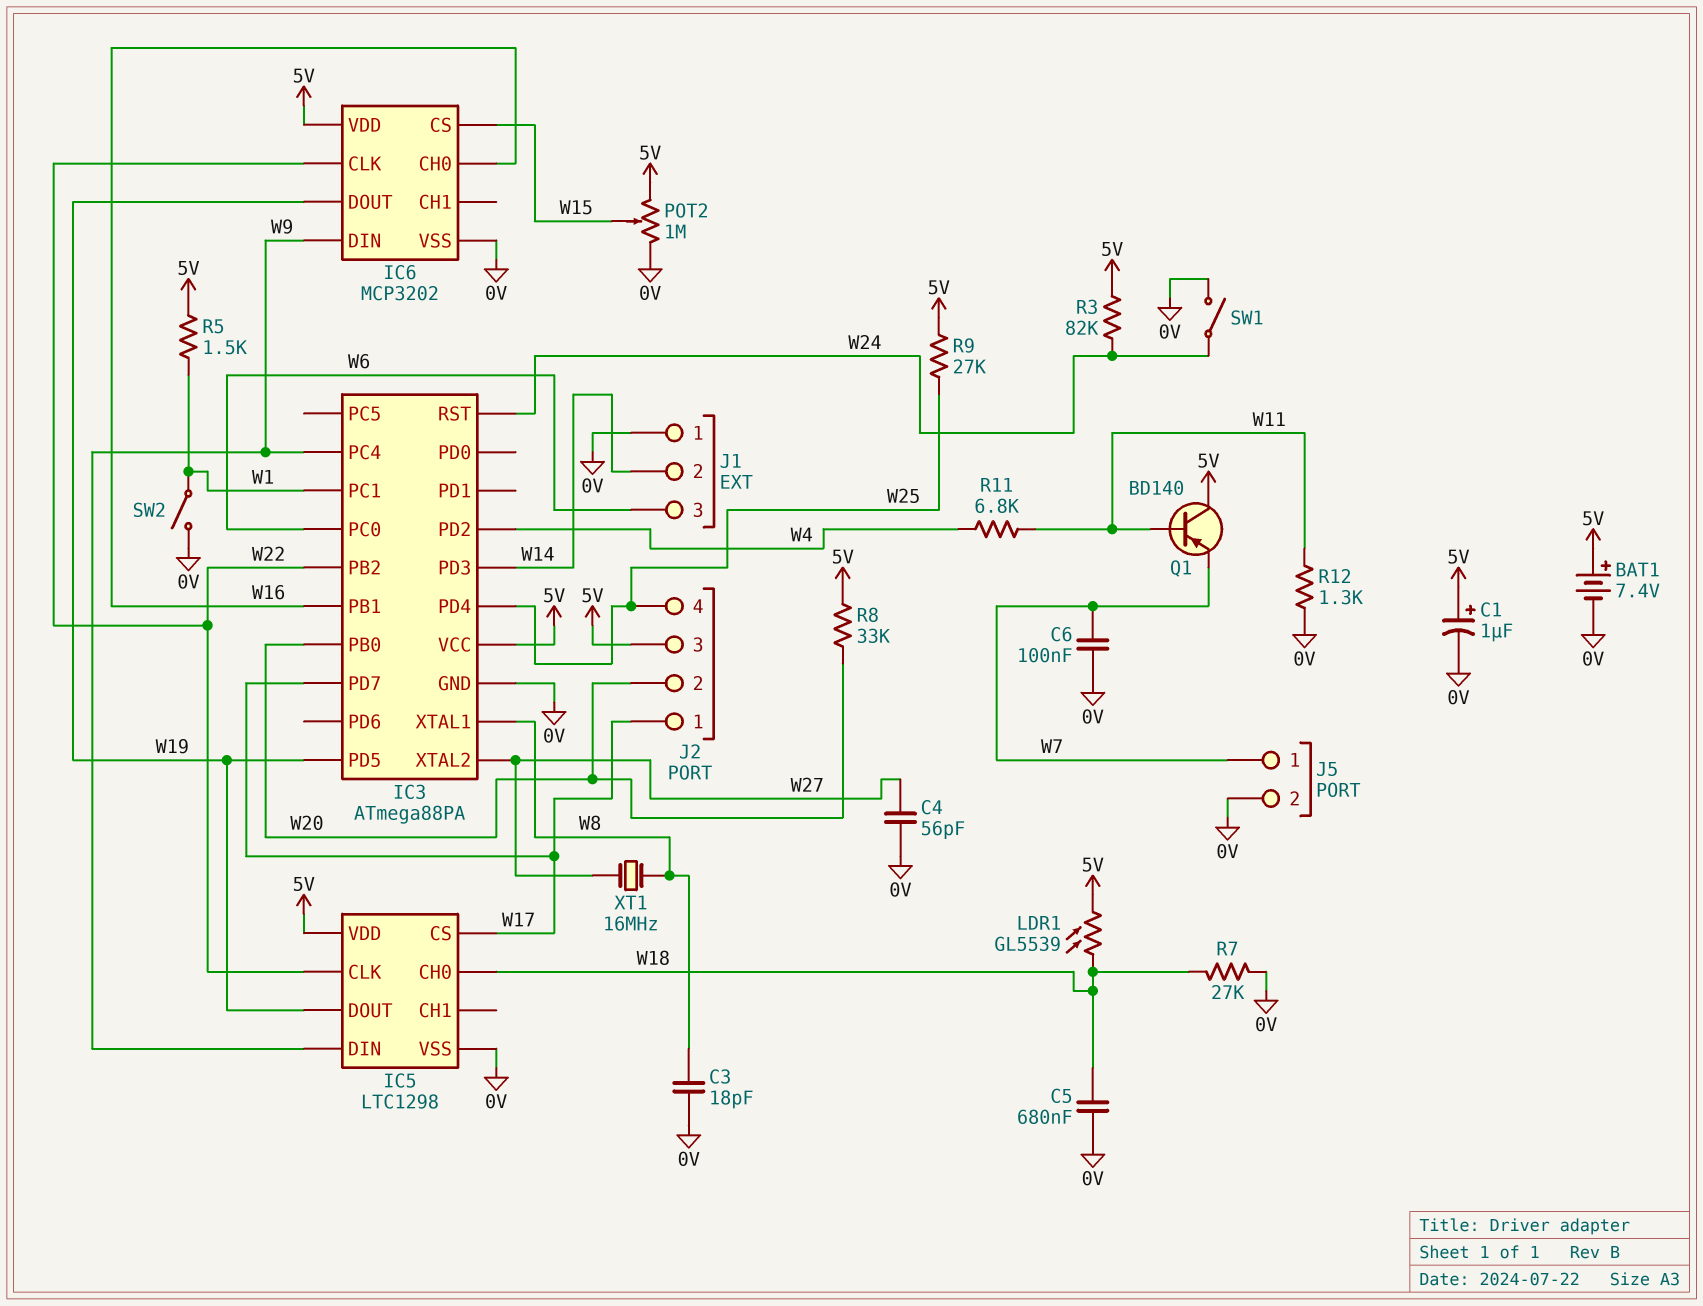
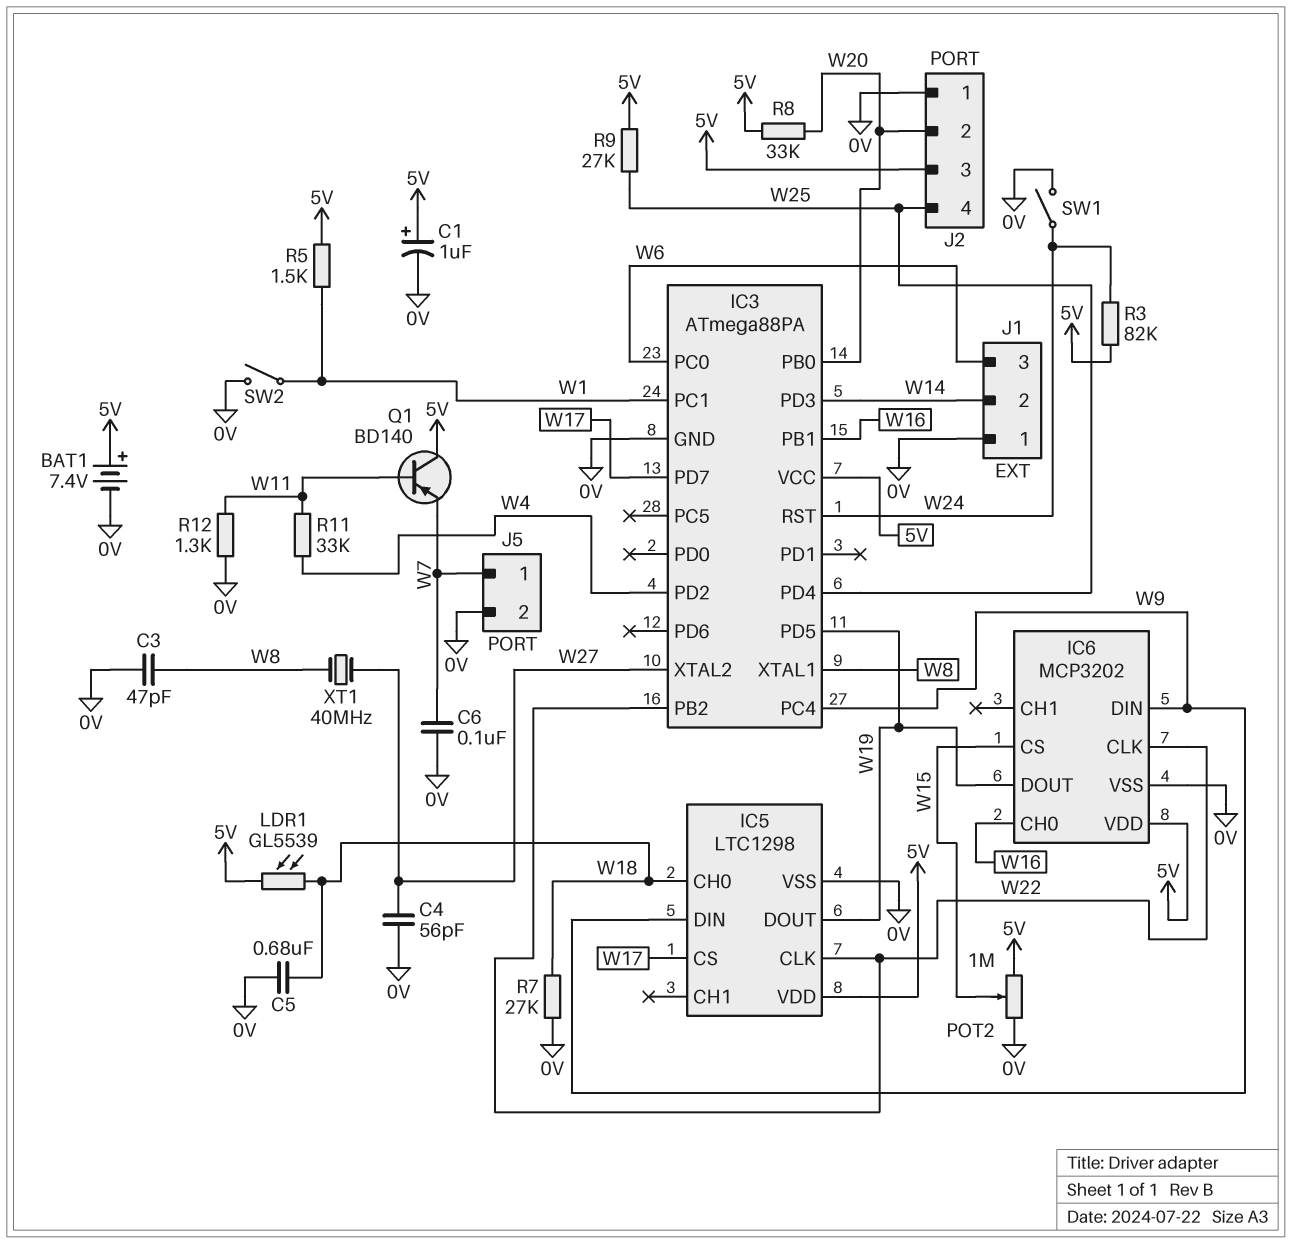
C3: 18pF (0V, W8) -> 47pF (0V, W8)
J2 pin 1: W17 -> 0V
R11: 6.8k (W4, W11) -> 33k (W4, W11)
XT1: 16MHz (W8, W27) -> 40MHz (W8, W27)

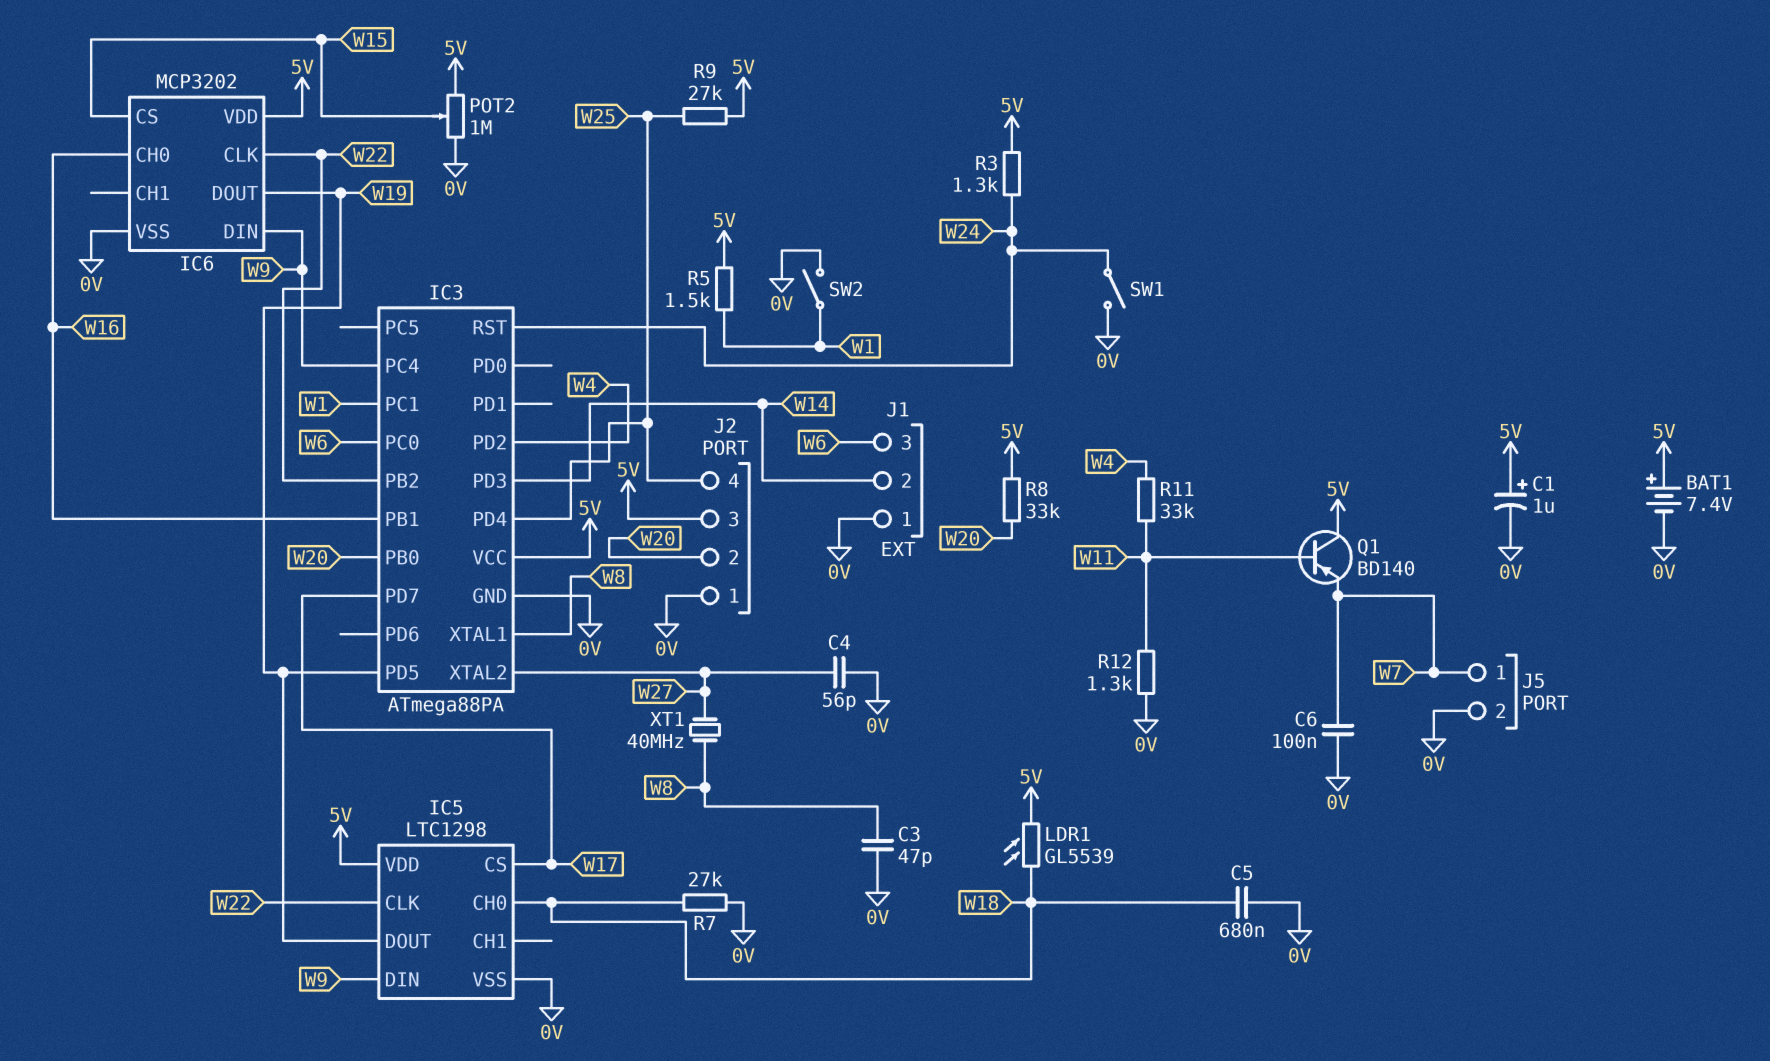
R3: 82k (5V, W24) -> 1.3k (5V, W24)

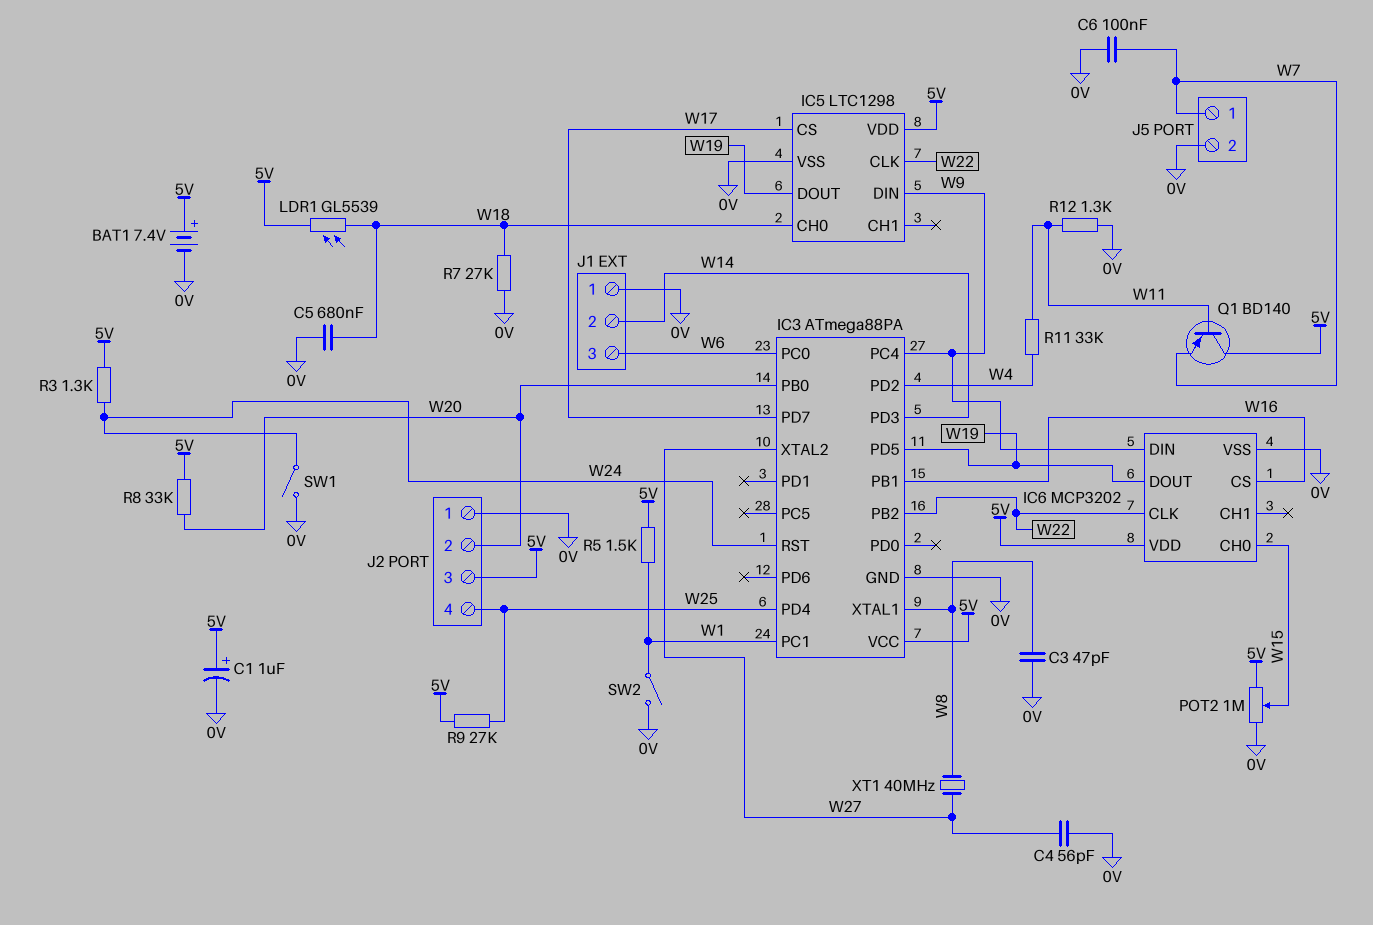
IC6 pin CH0: W16 -> W15
IC6 pin CS: W15 -> W16

